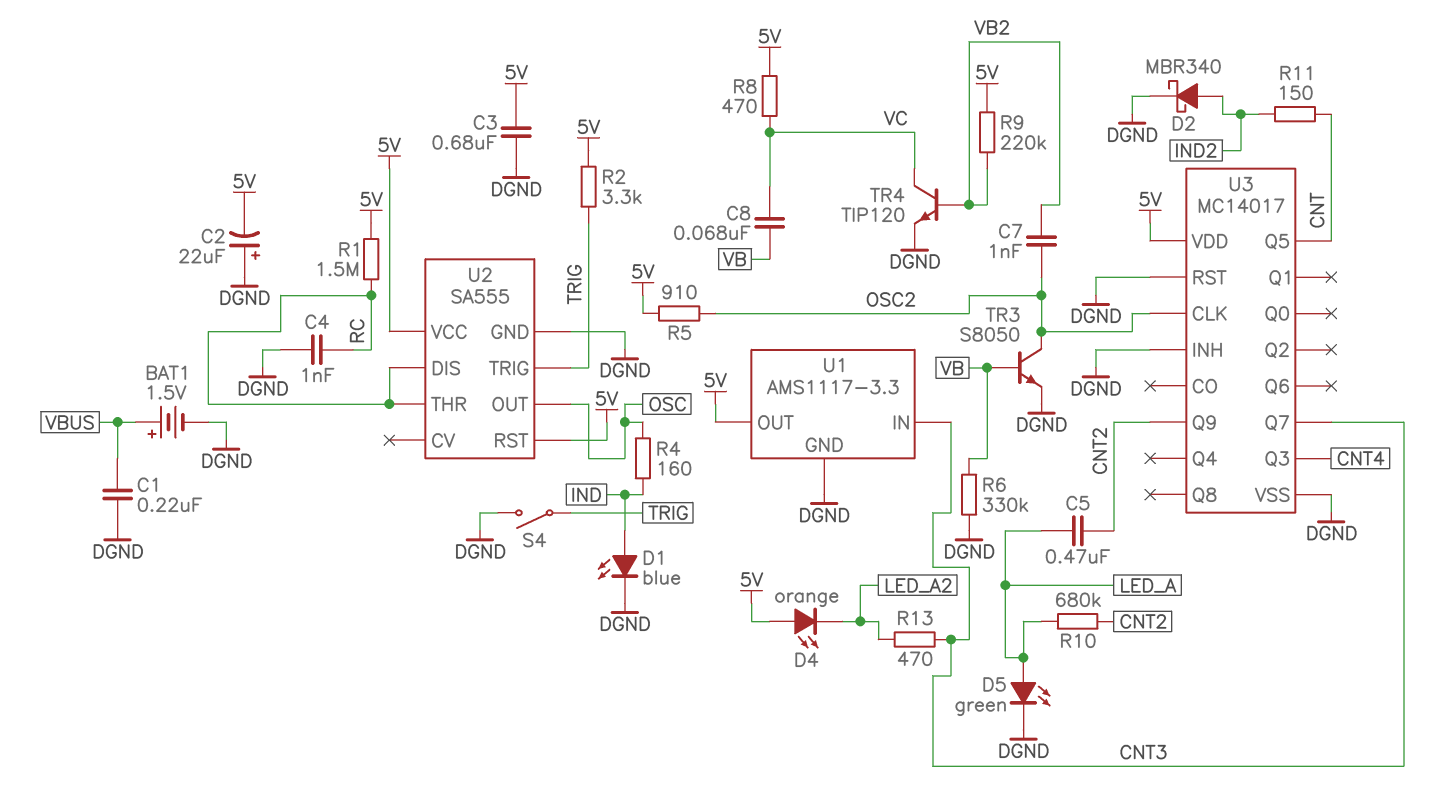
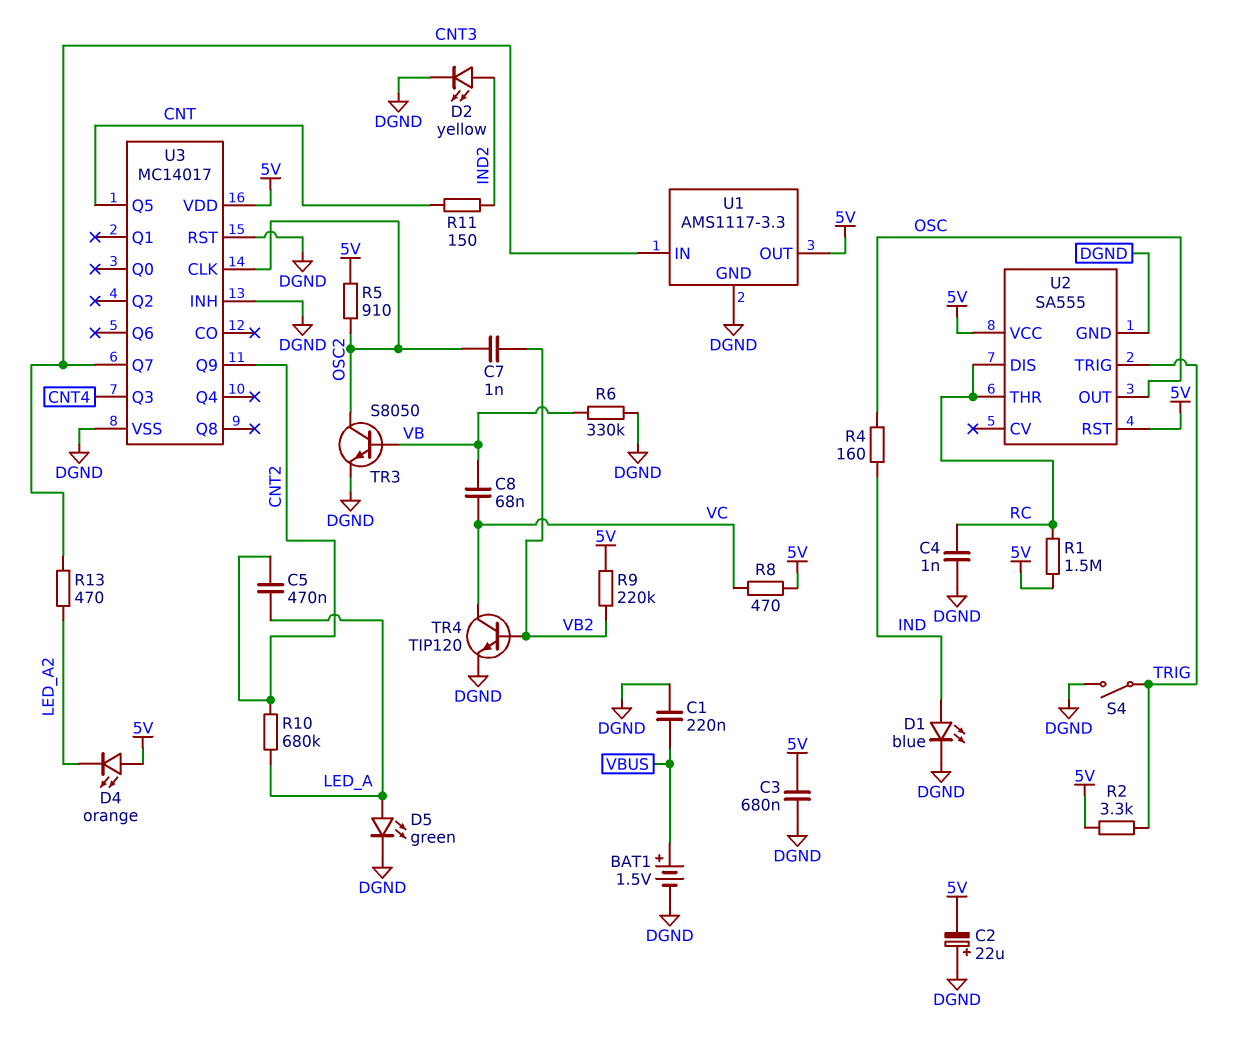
D2: schottky MBR340 (A IND2, K DGND) -> LED yellow (A IND2, K DGND)

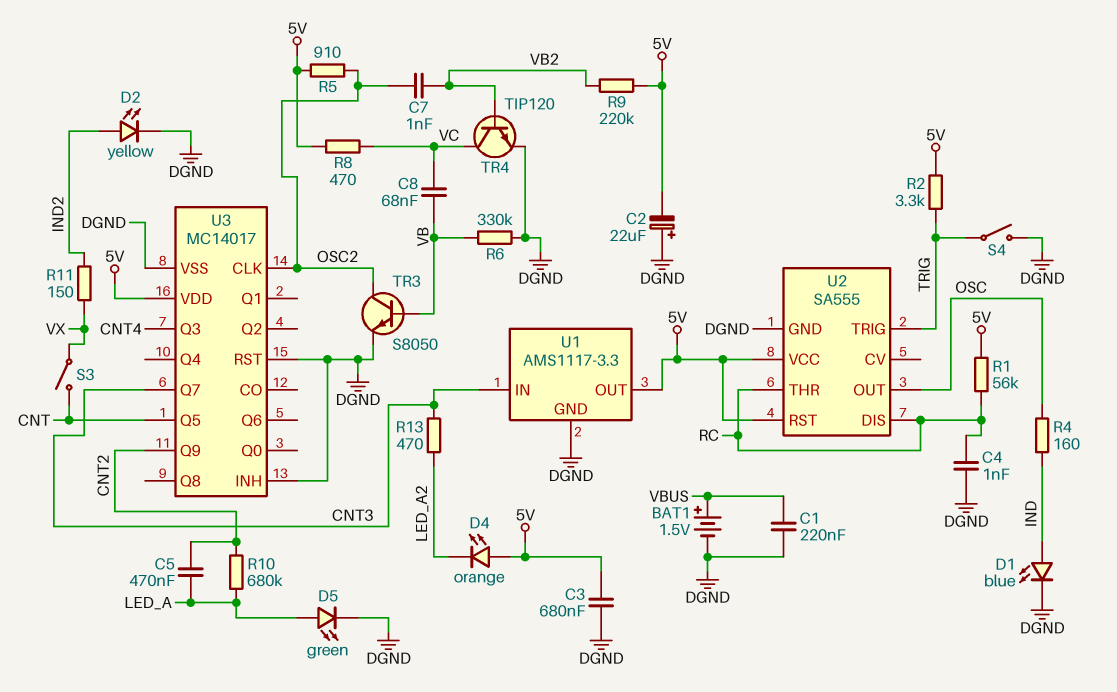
R1: 1.5M (5V, RC) -> 56k (5V, RC)
R11: 150 (CNT, IND2) -> 150 (IND2, VX)
S3: none -> switch (CNT, VX)

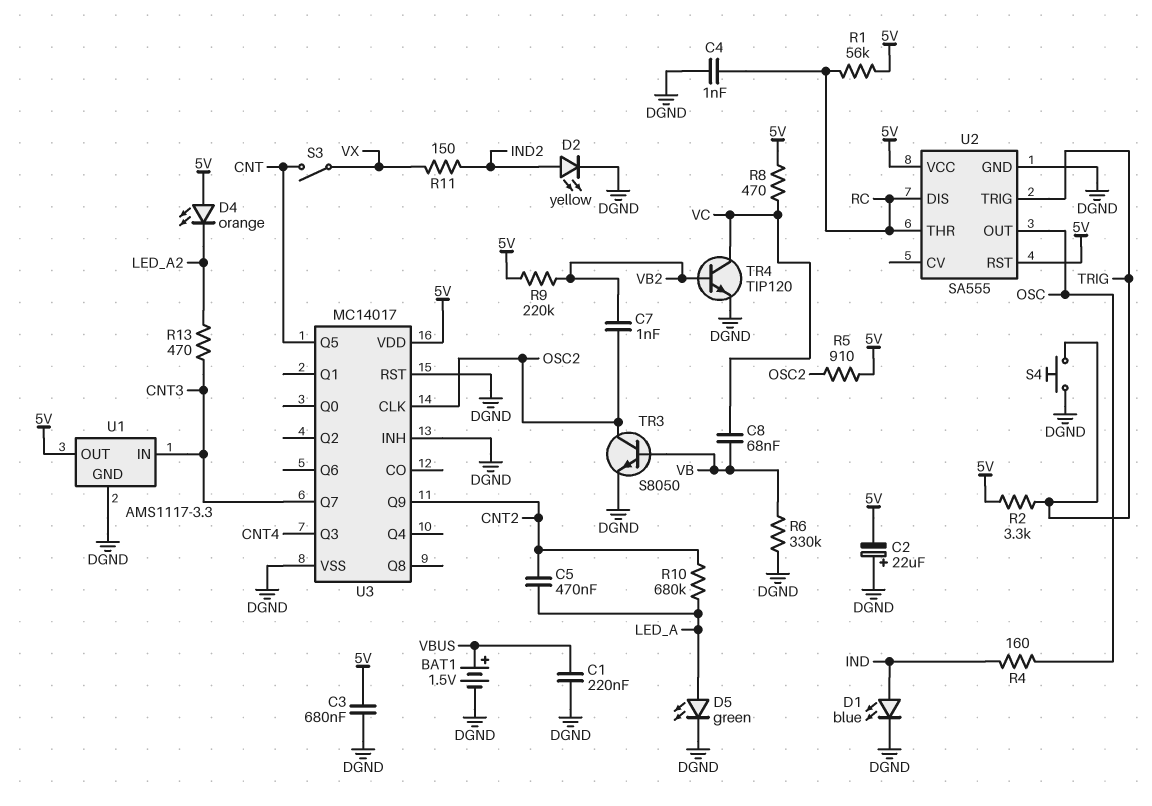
S4: switch (DGND, TRIG) -> button (DGND, TRIG)

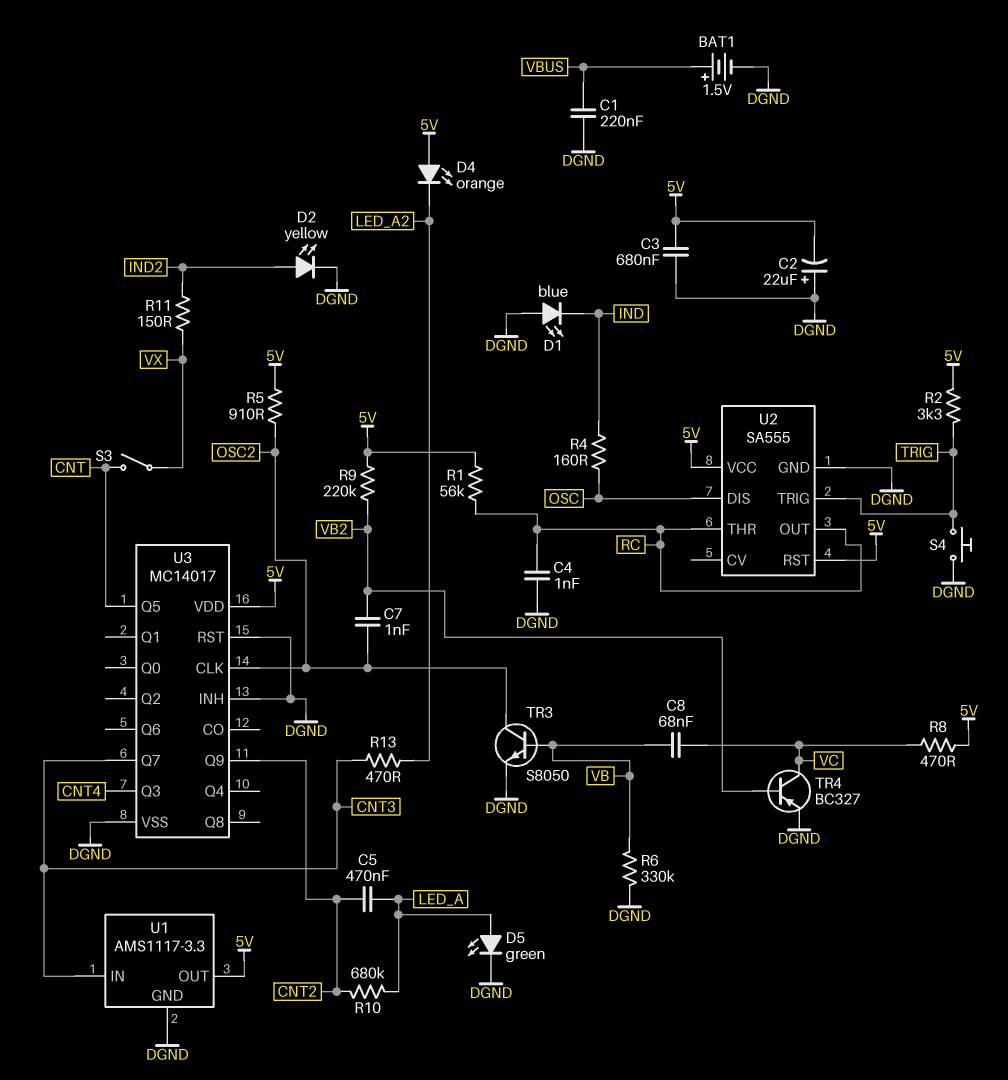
D1: LED blue (A IND, K DGND) -> LED blue (A DGND, K IND)
TR4: NPN TIP120 (B VB2, C VC, E DGND) -> PNP BC327 (B VB2, C VC, E DGND)
U2 pin DIS: RC -> OSC
U2 pin OUT: OSC -> RC

